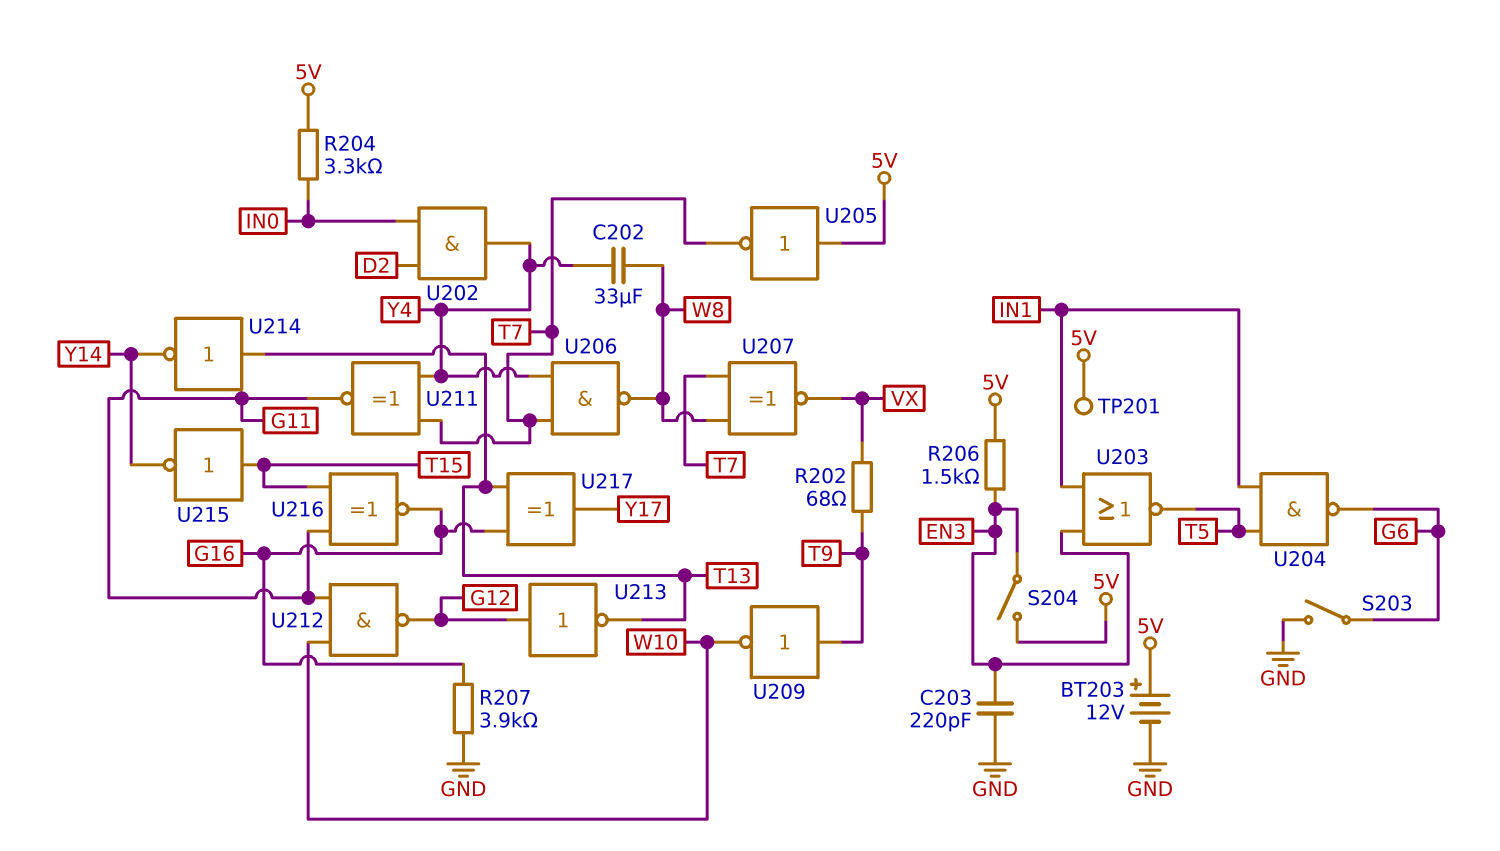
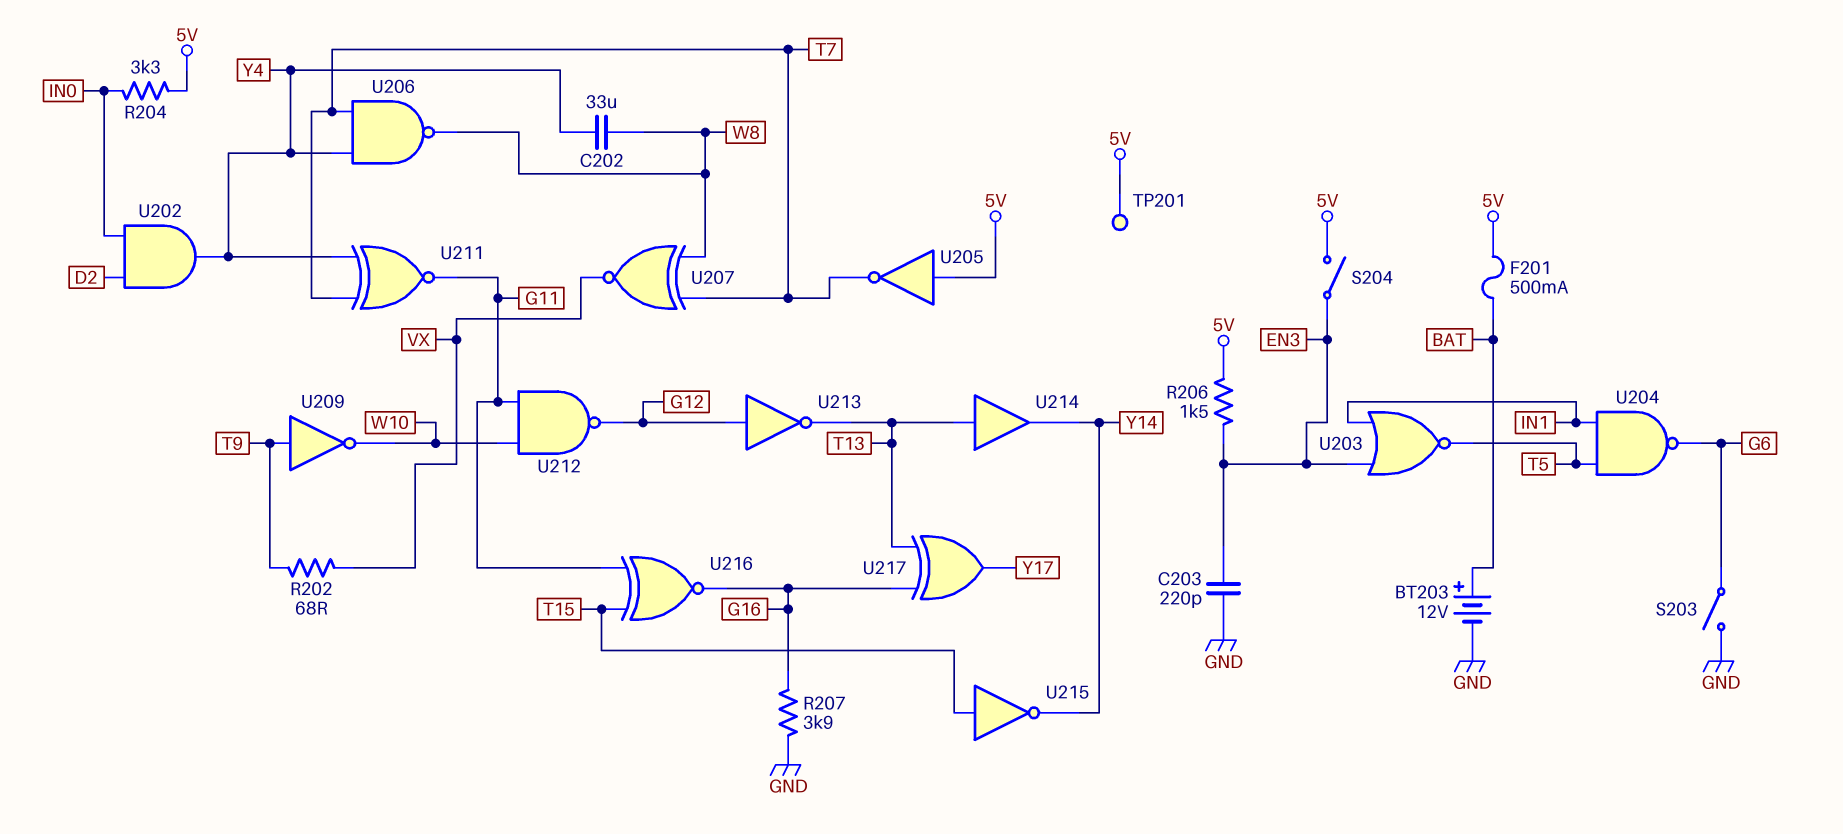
BT203: 12V (plus 5V, minus GND) -> 12V (plus BAT, minus GND)
F201: none -> 500mA (5V, BAT)
U214: NOT (in T13, out Y14) -> buffer (in T13, out Y14)

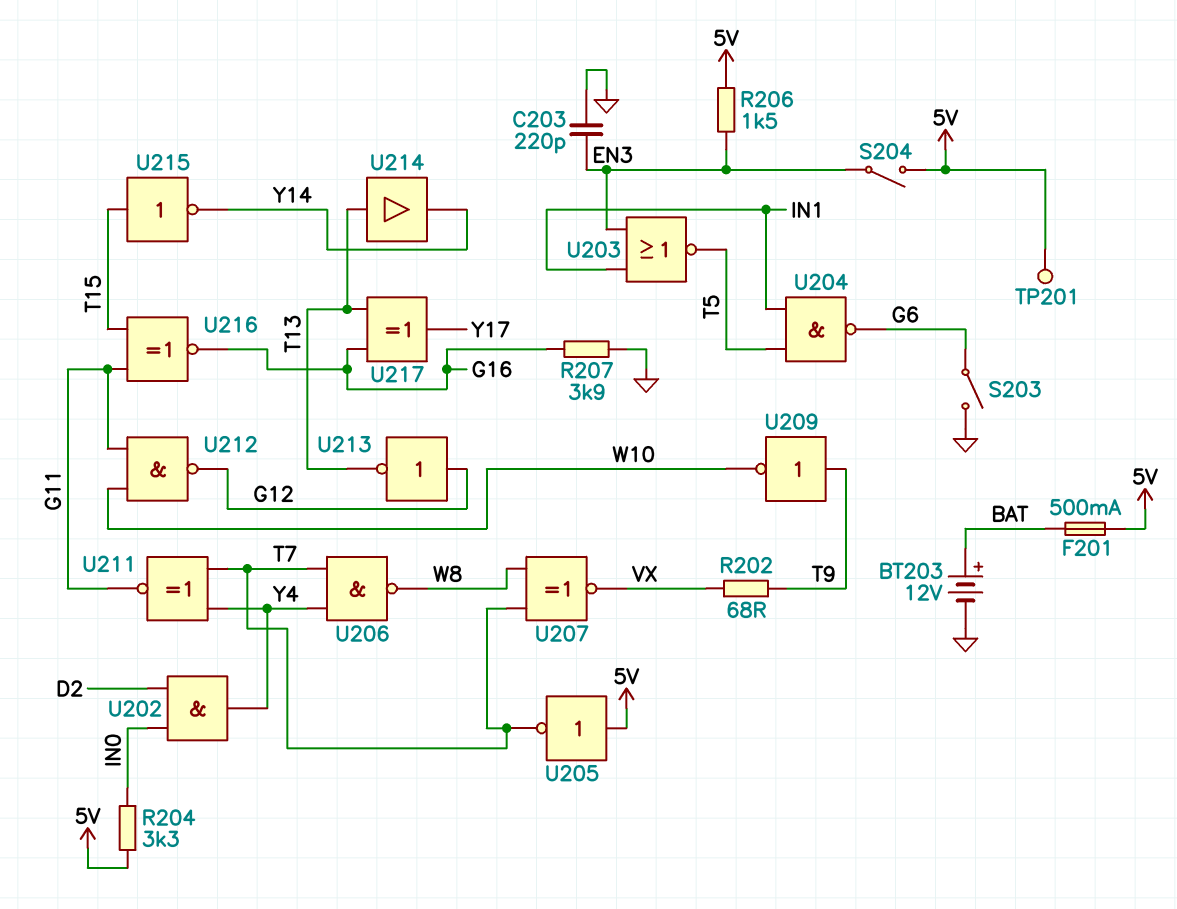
C202: 33uF (W8, Y4) -> none

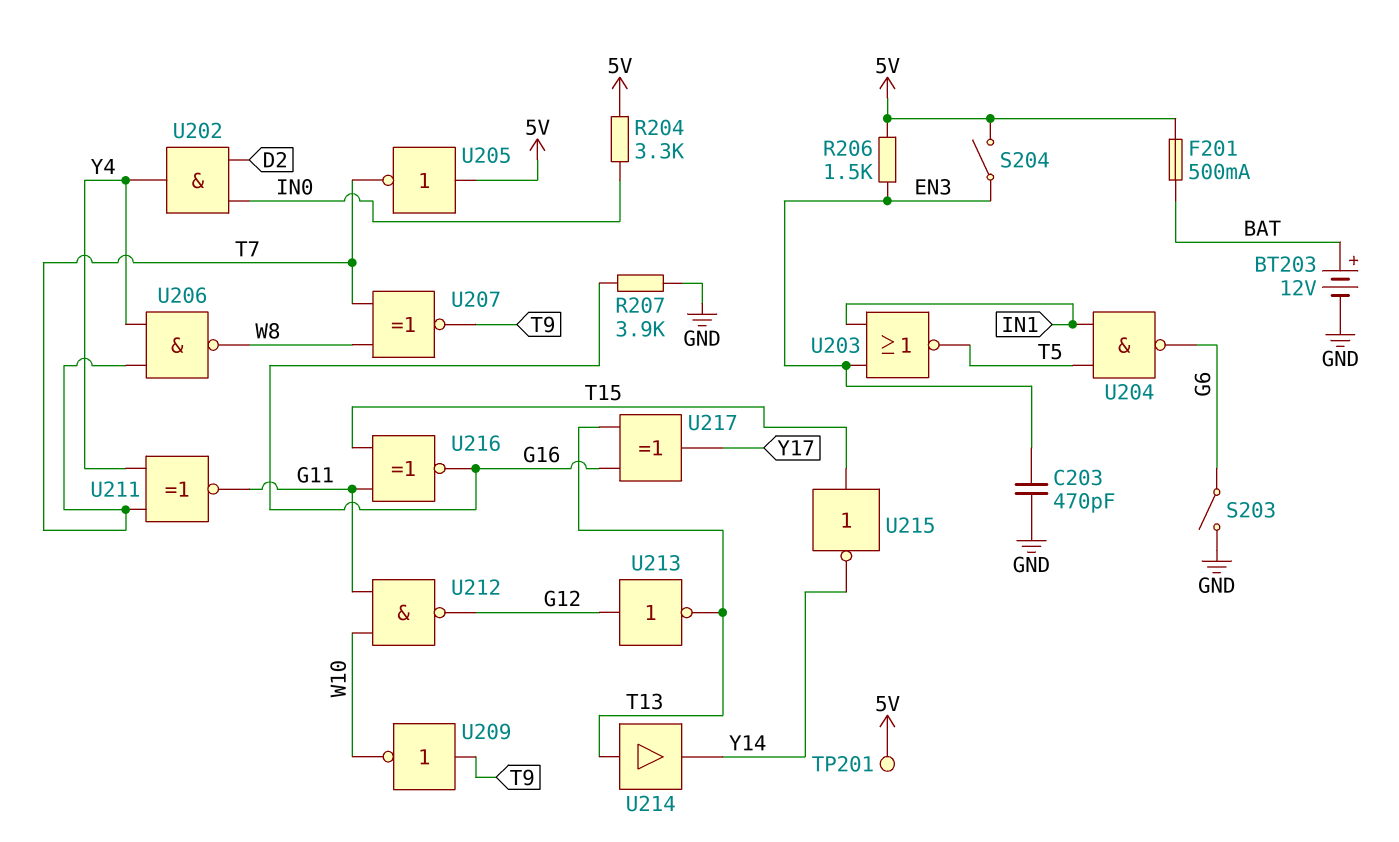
C203: 220pF (EN3, GND) -> 470pF (EN3, GND)
R202: 68 (T9, VX) -> none
U207: XNOR (in T7, in W8, out VX) -> XNOR (in T7, in W8, out T9)

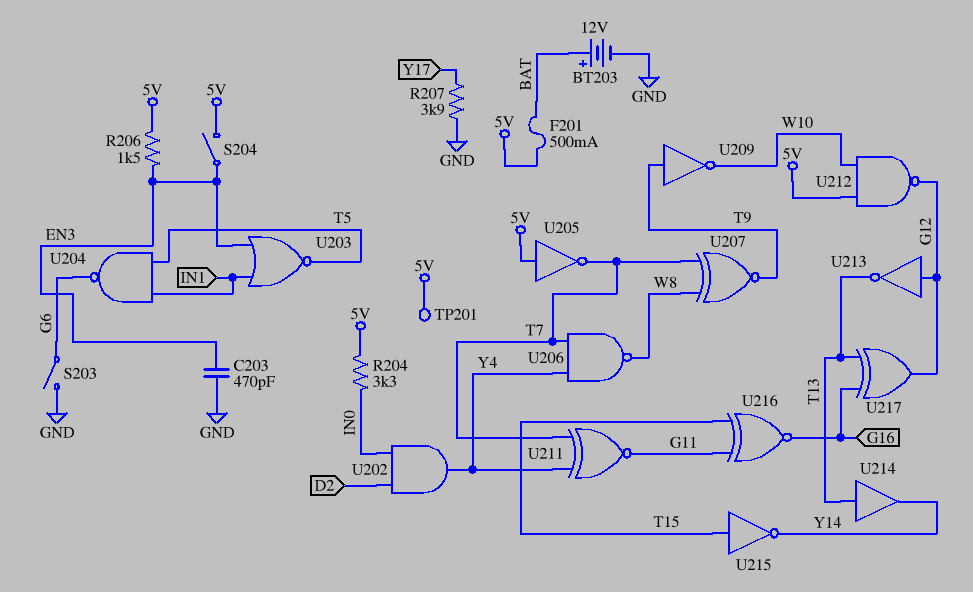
R207: 3.9k (G16, GND) -> 3.9k (GND, Y17)
U212: NAND (in G11, in W10, out G12) -> NAND (in 5V, in W10, out G12)
U217: XOR (in G16, in T13, out Y17) -> XOR (in G16, in T13, out G12)

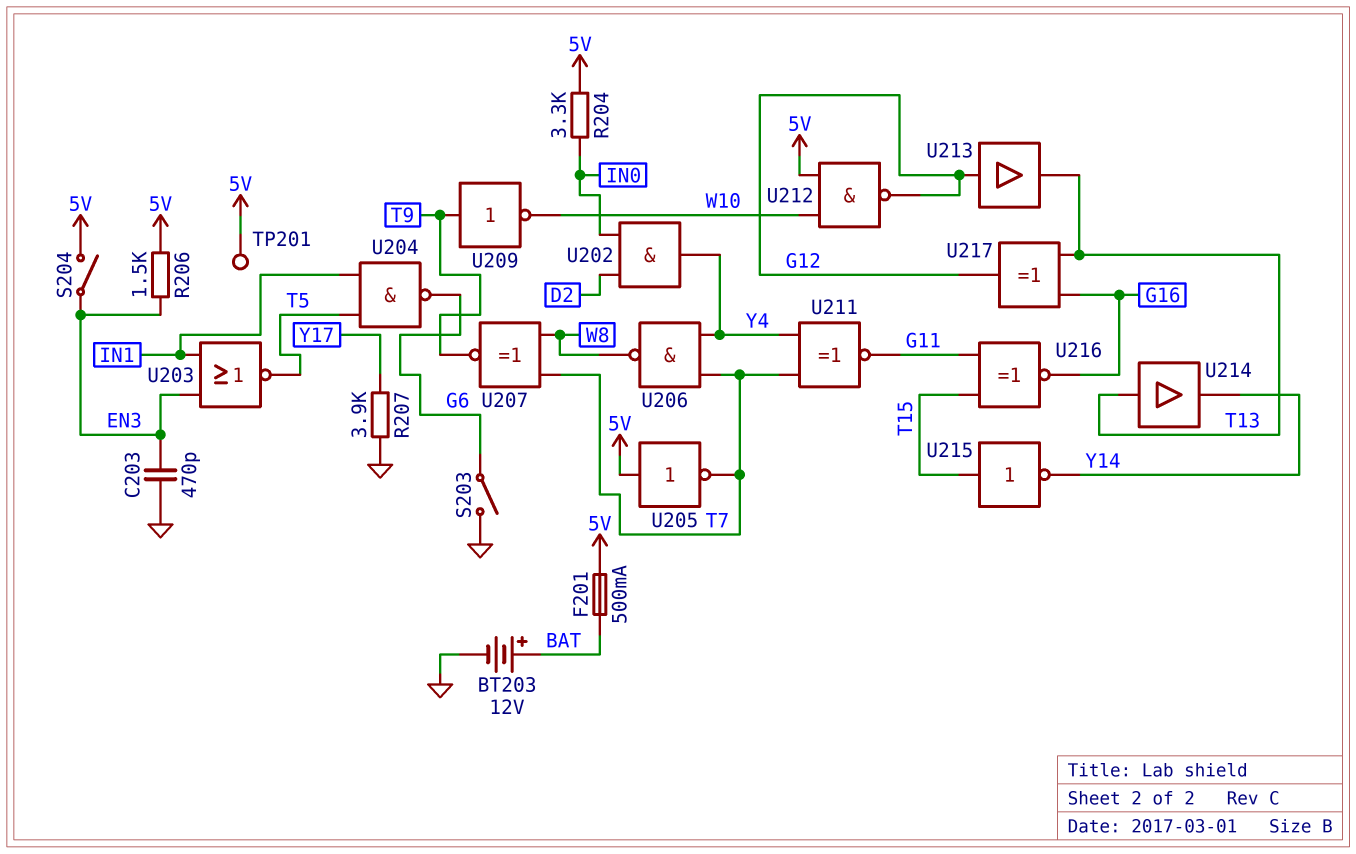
U213: NOT (in G12, out T13) -> buffer (in G12, out T13)

